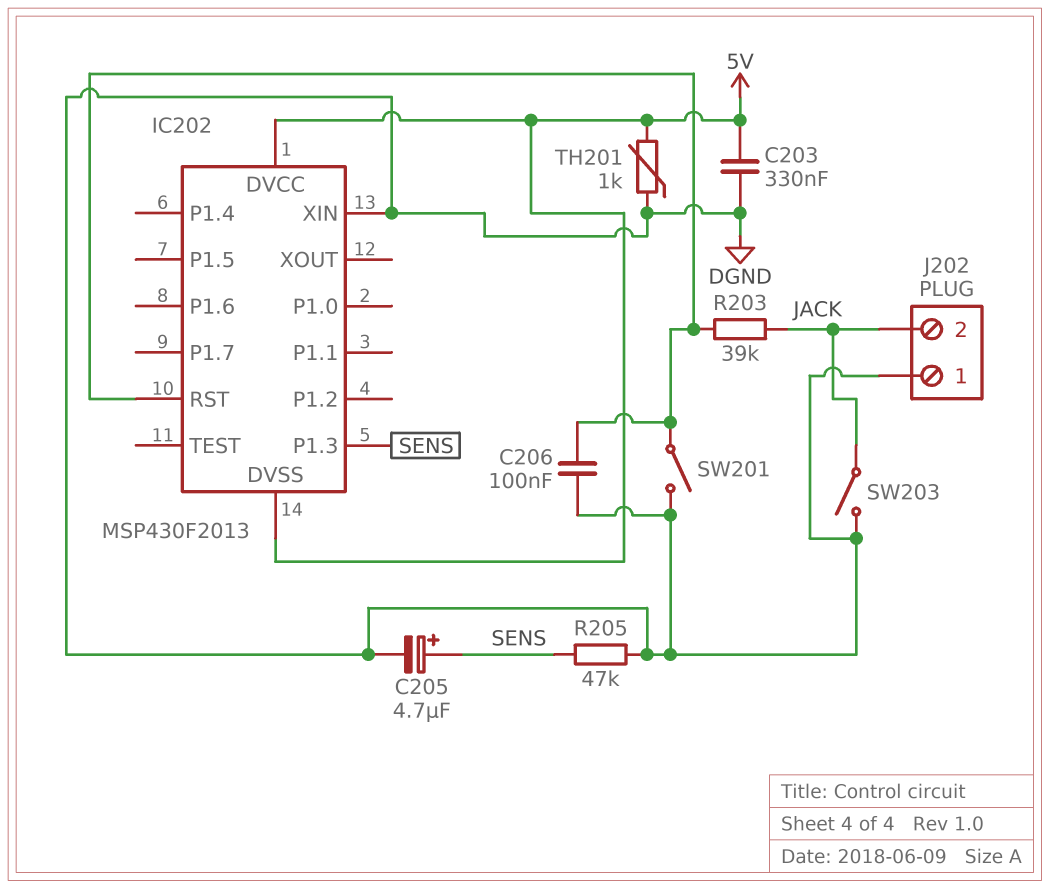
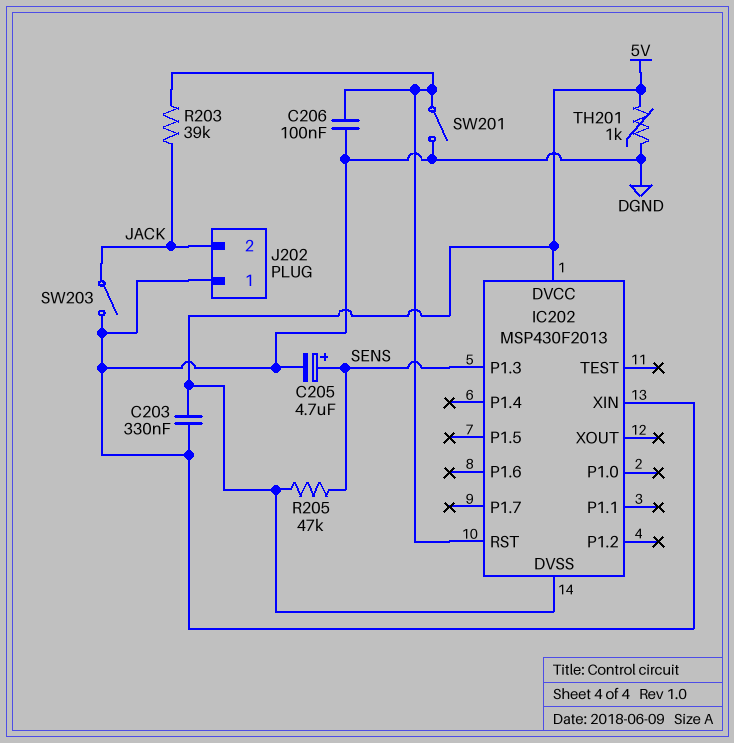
R205: 47k (DGND, SENS) -> 47k (5V, SENS)

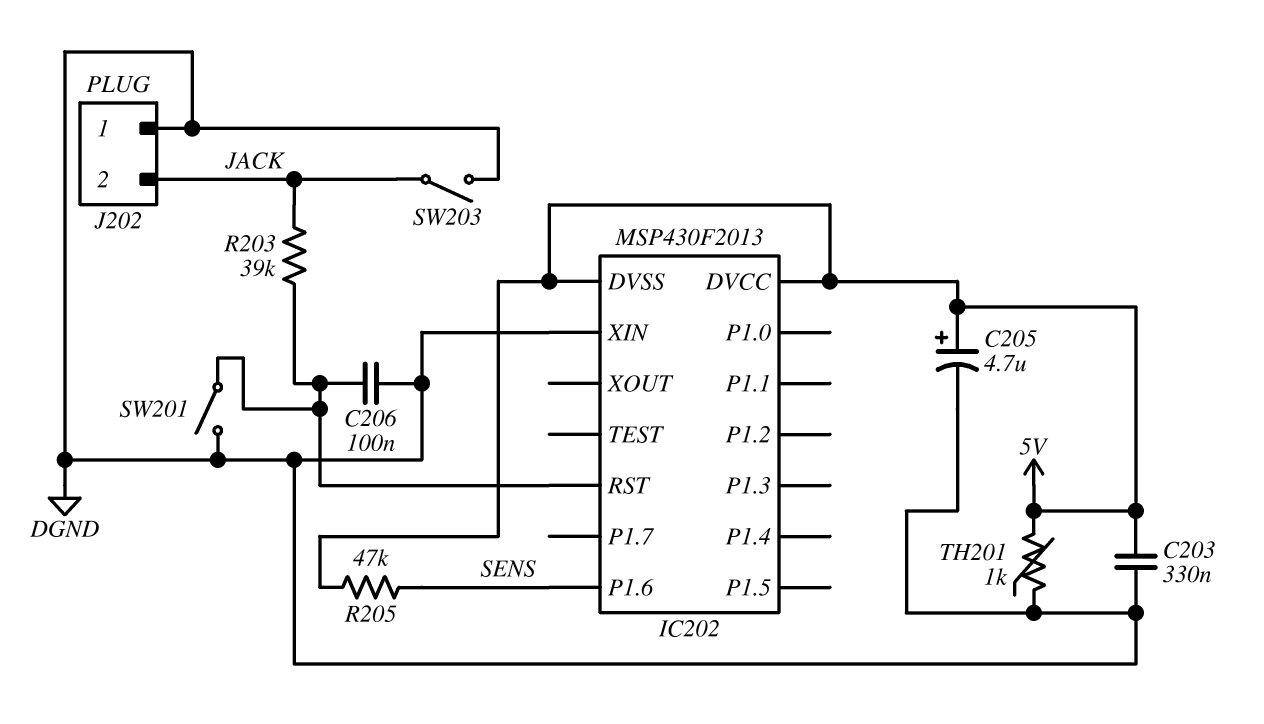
C205: 4.7uF (plus SENS, minus DGND) -> 4.7uF (plus 5V, minus DGND)
IC202 pin P1.3: SENS -> none
IC202 pin P1.6: none -> SENS

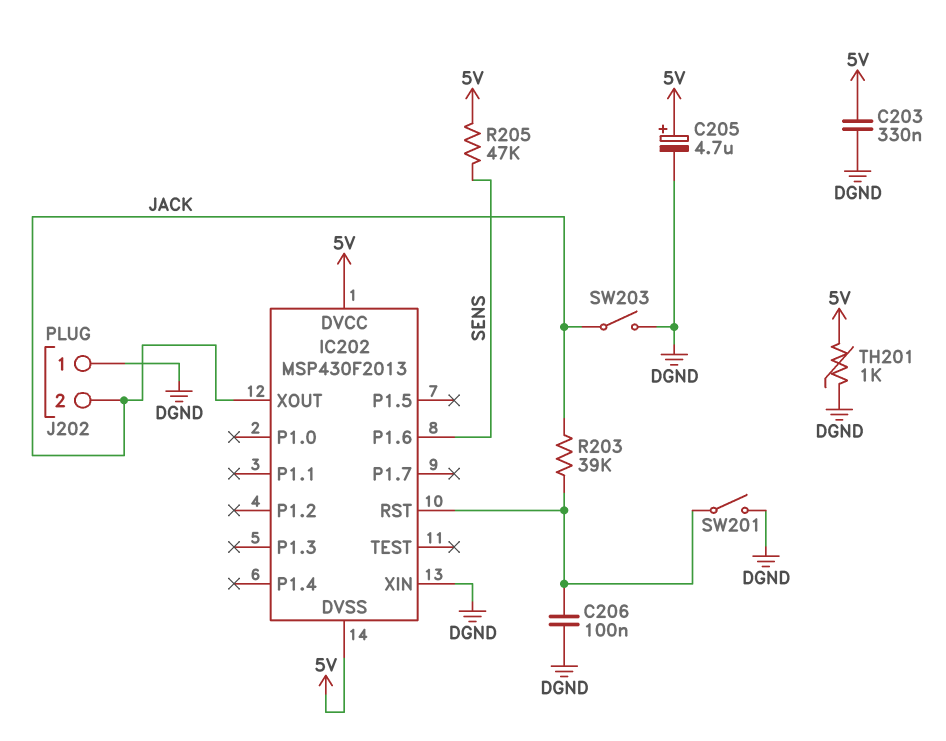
IC202 pin XOUT: none -> JACK

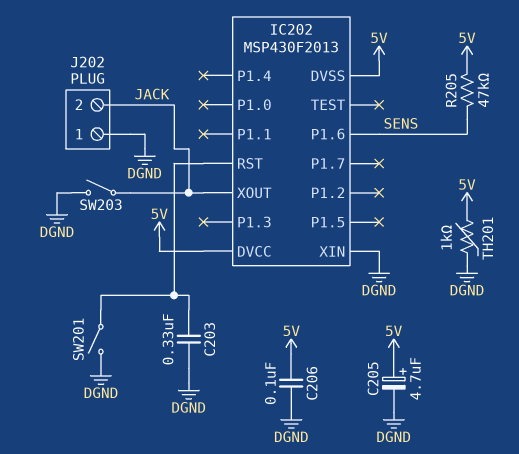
C203: 330nF (5V, DGND) -> 330nF (DGND, IC202/RST)
C206: 100nF (DGND, IC202/RST) -> 100nF (5V, DGND)
R203: 39k (IC202/RST, JACK) -> none

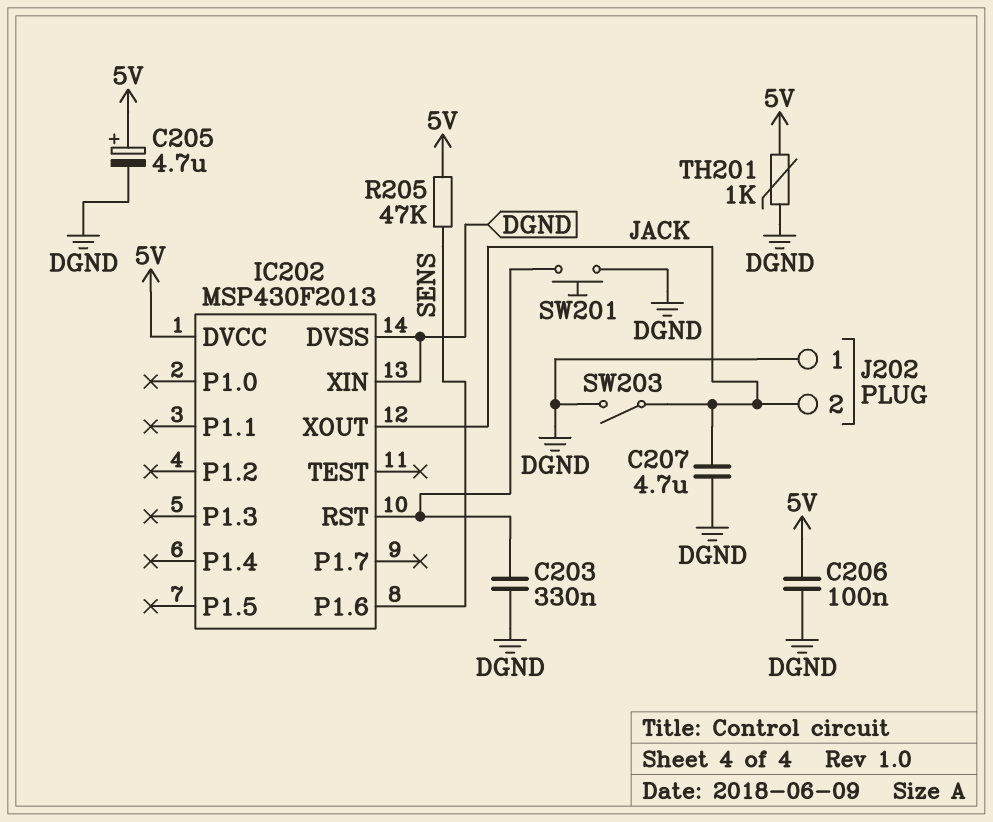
C207: none -> 4.7uF (DGND, JACK)
IC202 pin DVSS: 5V -> DGND
SW201: switch (DGND, IC202/RST) -> button (DGND, IC202/RST)

